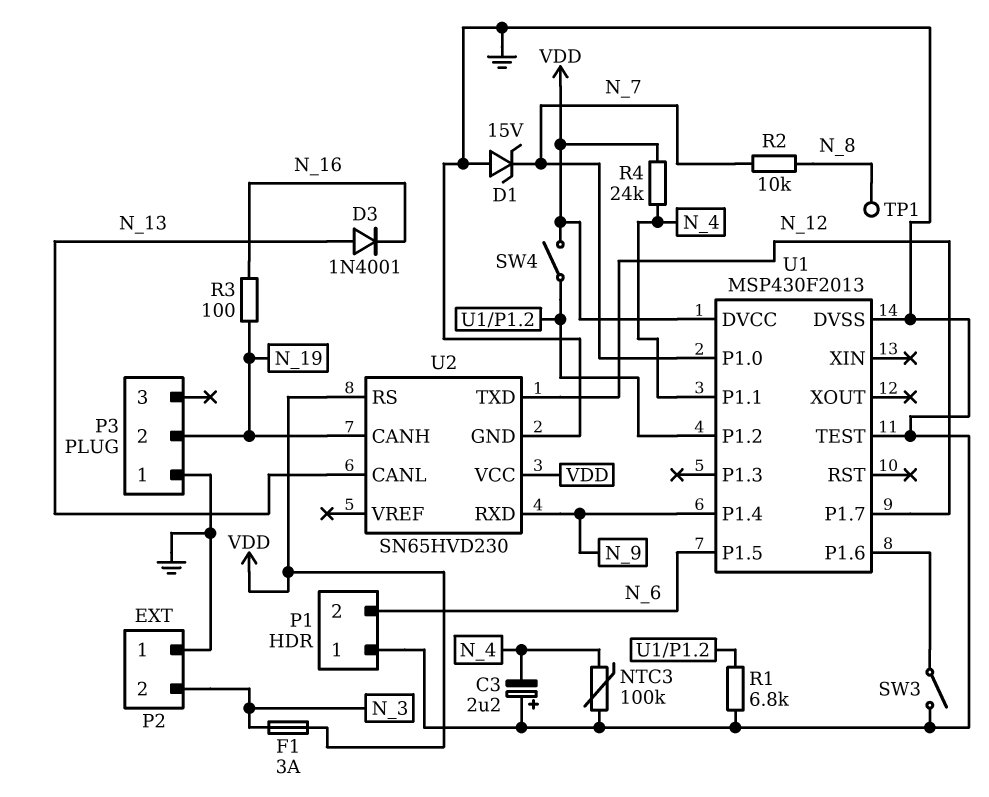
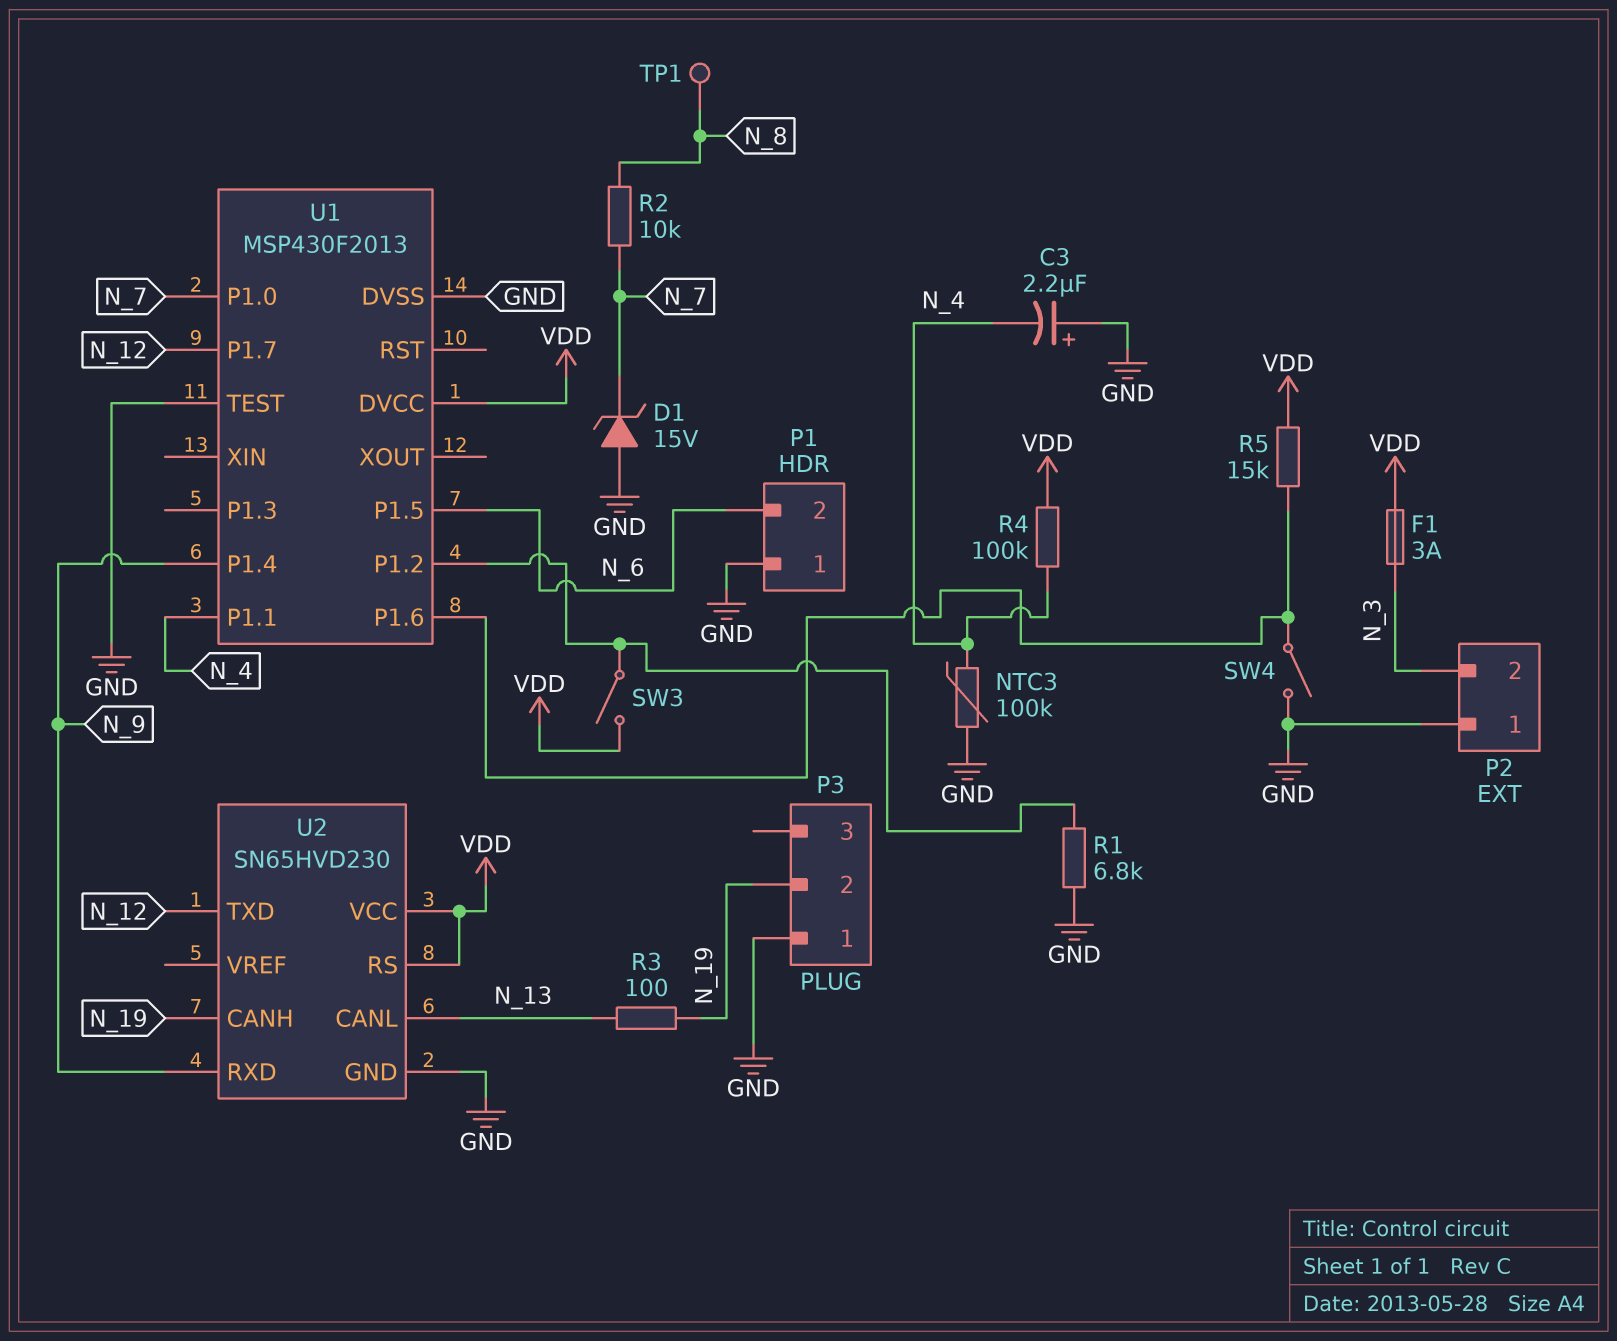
D3: diode 1N4001 (A N_13, K N_16) -> none
R3: 100 (N_16, N_19) -> 100 (N_13, N_19)
R4: 24k (N_4, VDD) -> 100k (N_4, VDD)
R5: none -> 15k (U1/P1.6, VDD)
SW3: switch (GND, U1/P1.6) -> switch (U1/P1.2, VDD)
SW4: switch (U1/P1.2, VDD) -> switch (GND, U1/P1.6)

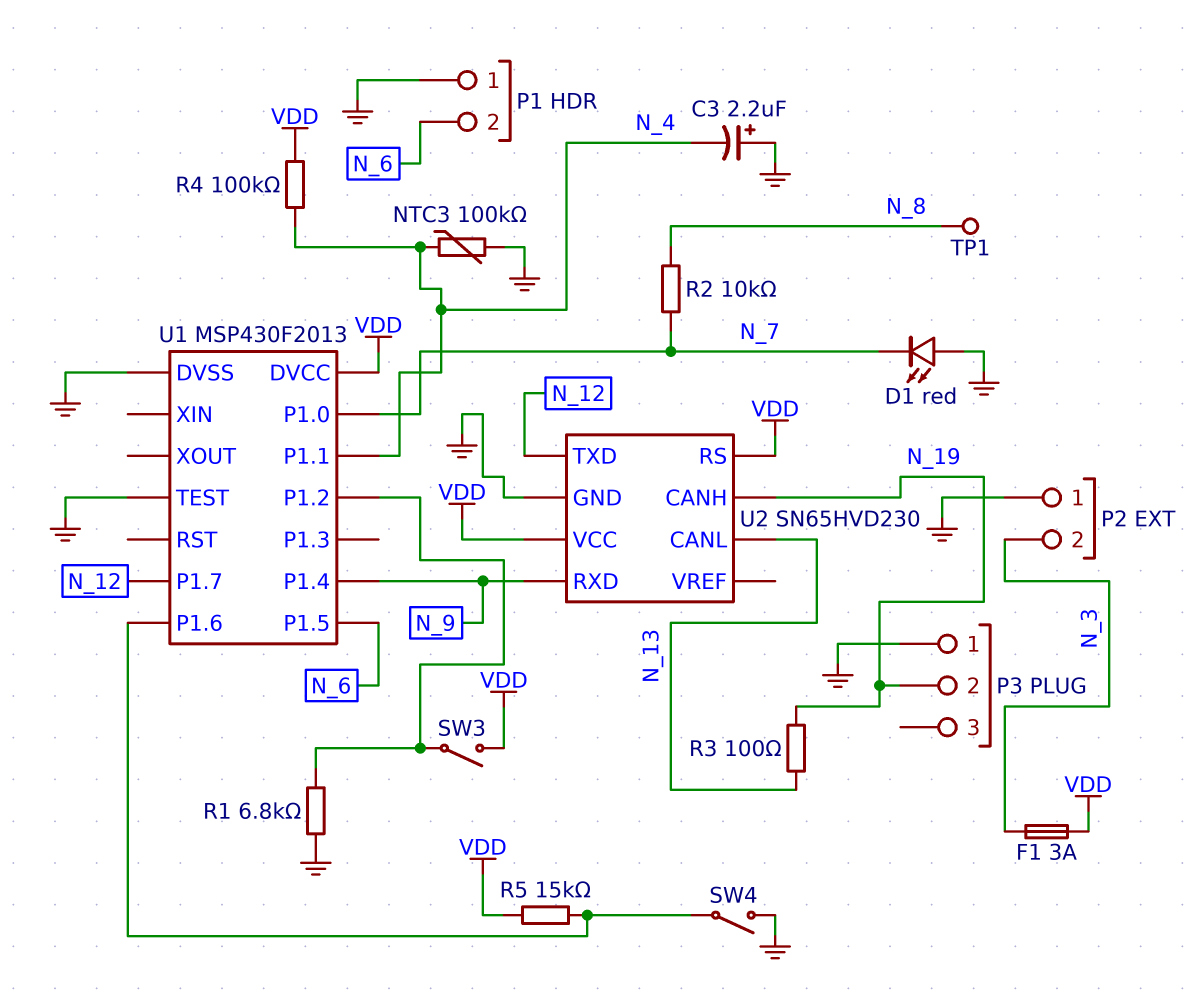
D1: zener 15V (A GND, K N_7) -> LED red (A GND, K N_7)

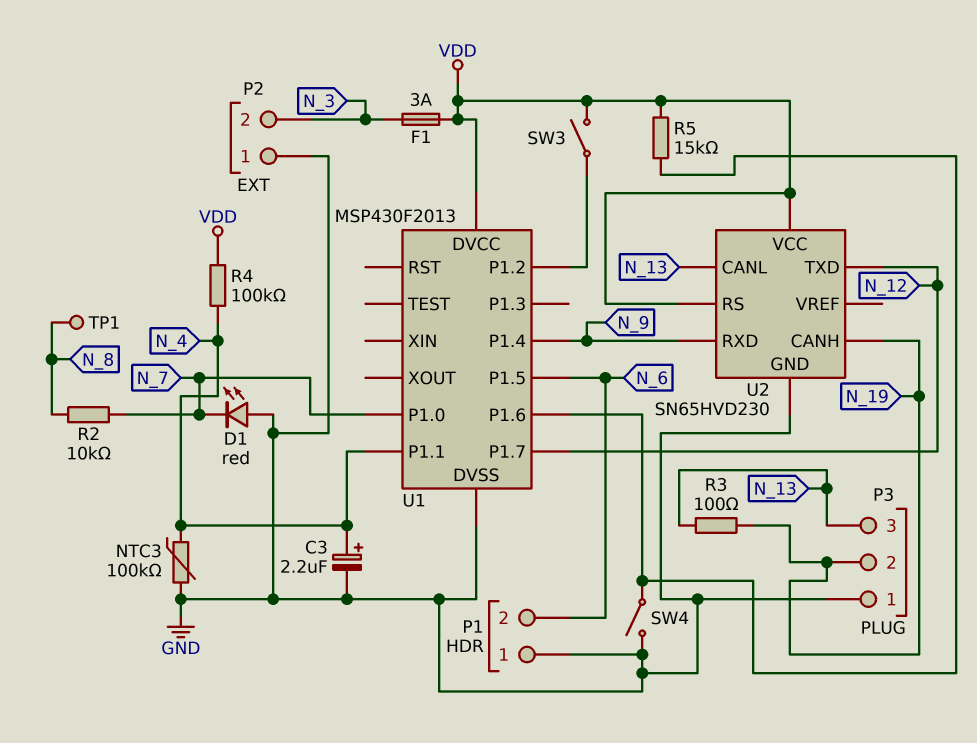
C3: 2.2uF (plus GND, minus N_4) -> 2.2uF (plus N_4, minus GND)
P3 pin 3: none -> N_13
R1: 6.8k (GND, U1/P1.2) -> none
U1 pin TEST: GND -> none

